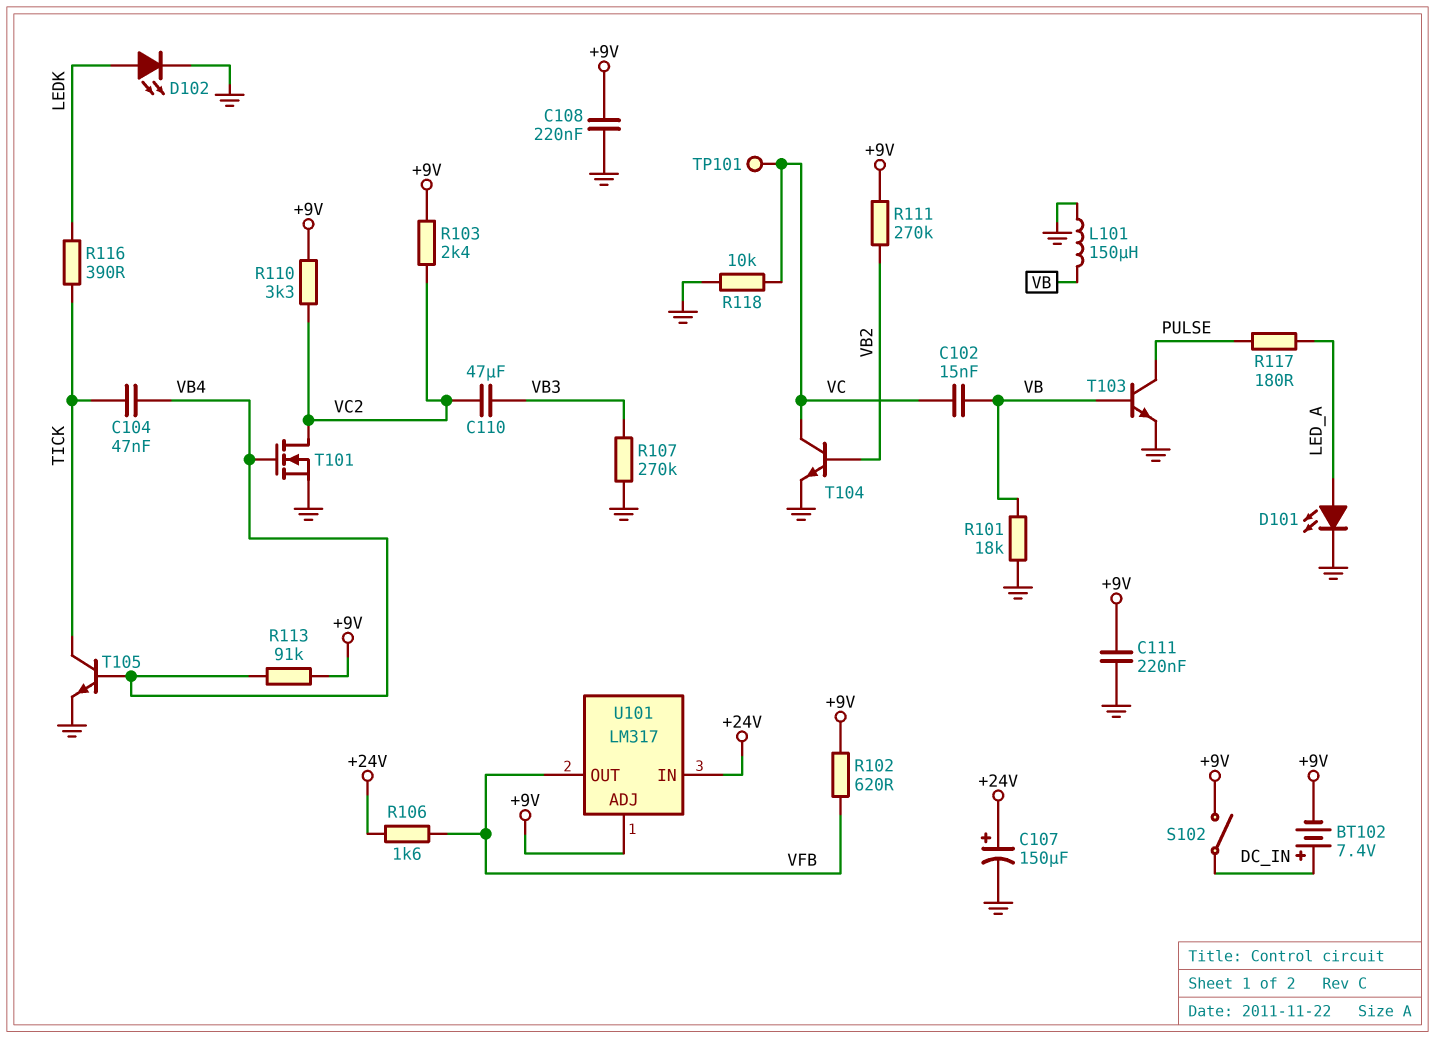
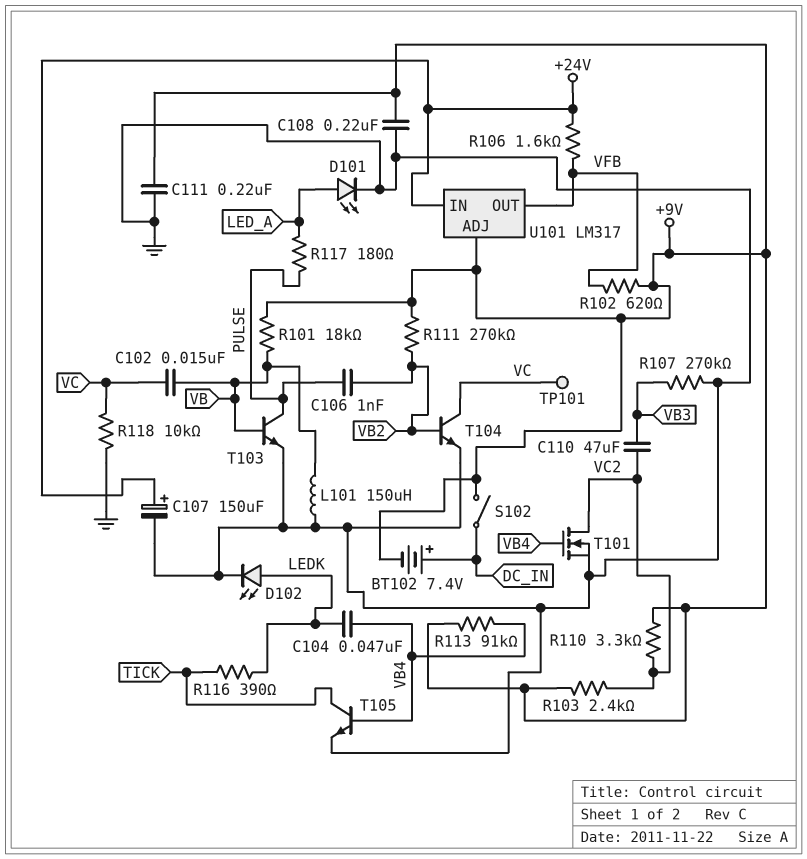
C104: 47nF (TICK, VB4) -> 47nF (LEDK, VB4)
C106: none -> 1nF (PULSE, VB2)
R101: 18k (GND, VB) -> 18k (+9V, VB)

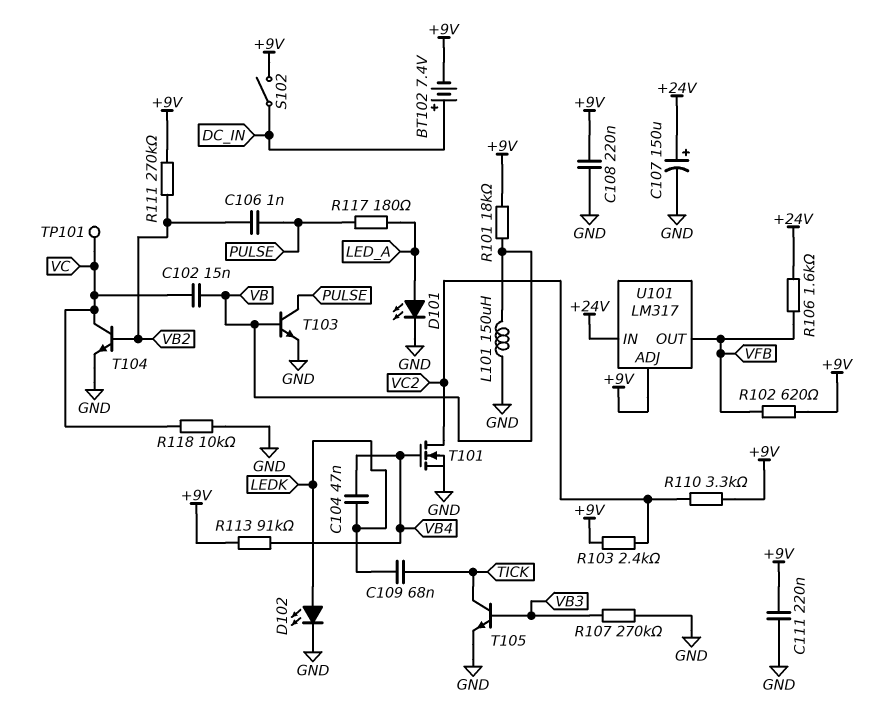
C109: none -> 68nF (LEDK, TICK)
C110: 47uF (VB3, VC2) -> none
R116: 390 (LEDK, TICK) -> none
T105: NPN (B VB4, C TICK, E GND) -> NPN (B VB3, C TICK, E GND)

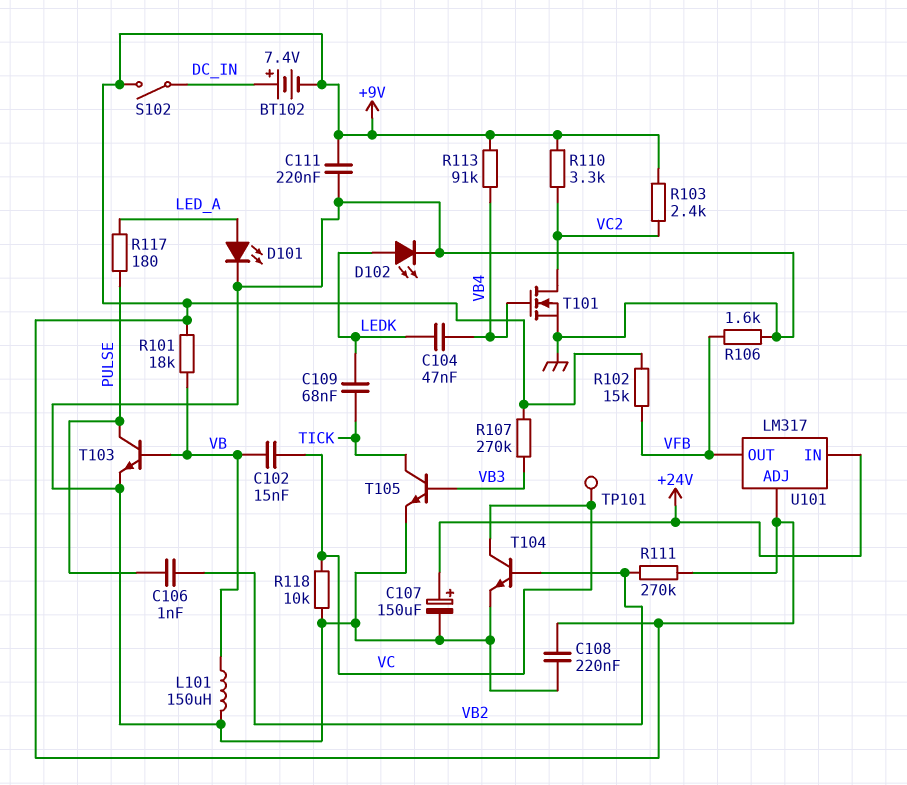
R102: 620 (+9V, VFB) -> 15k (+9V, VFB)
R106: 1.6k (+24V, VFB) -> 1.6k (GND, VFB)
R107: 270k (GND, VB3) -> 270k (+9V, VB3)

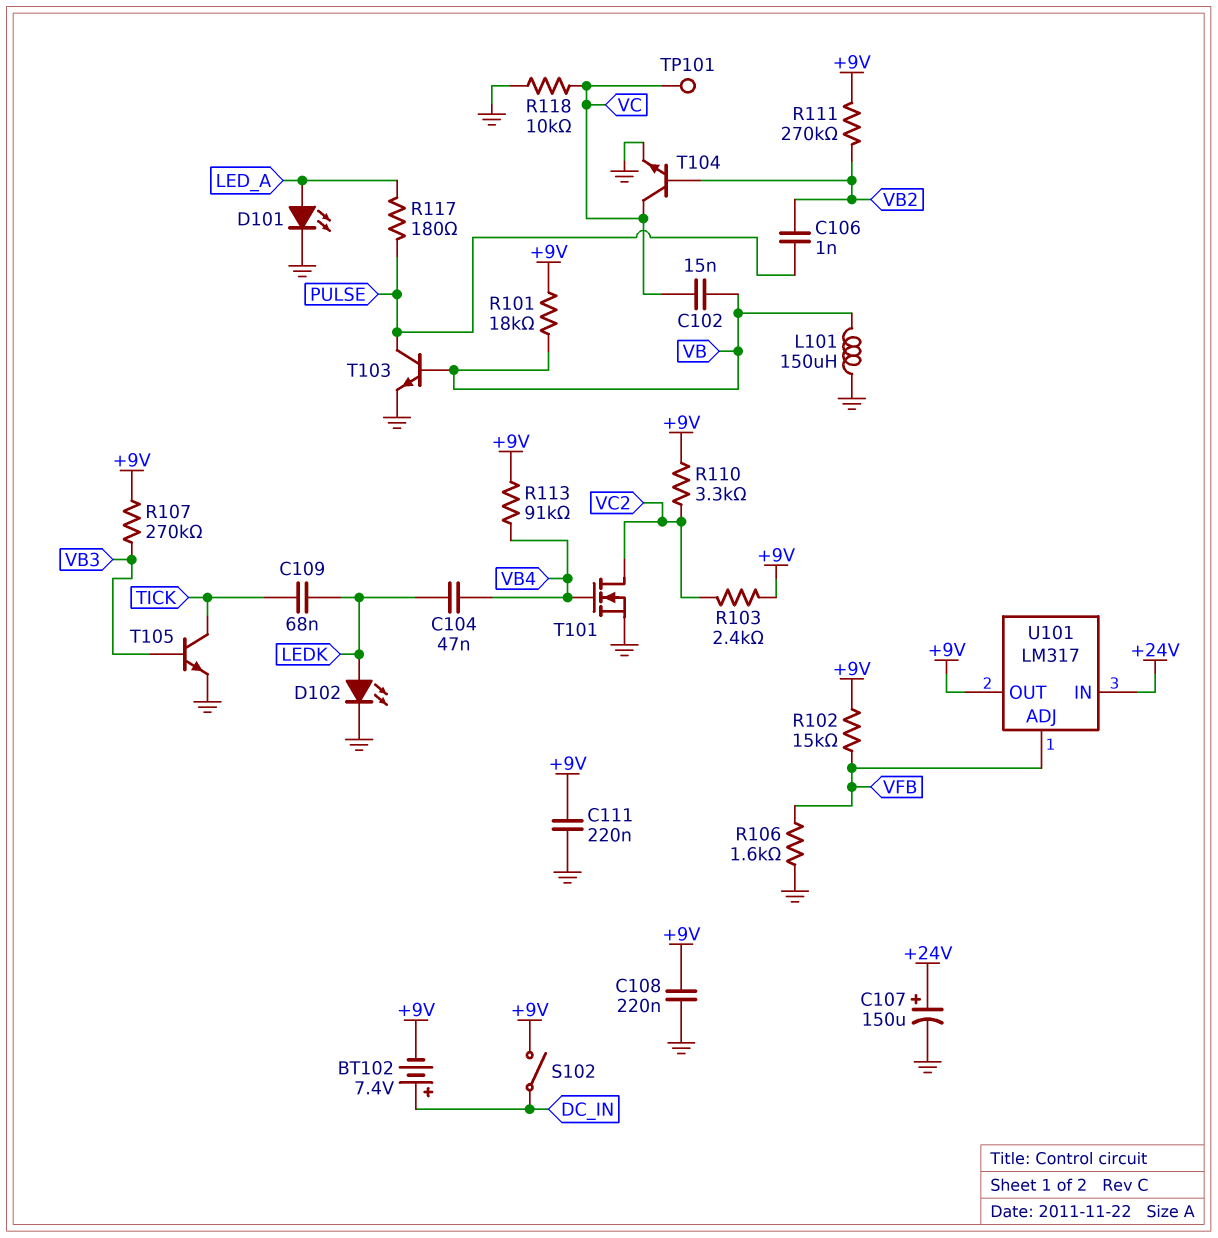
U101 pin ADJ: +9V -> VFB
U101 pin OUT: VFB -> +9V

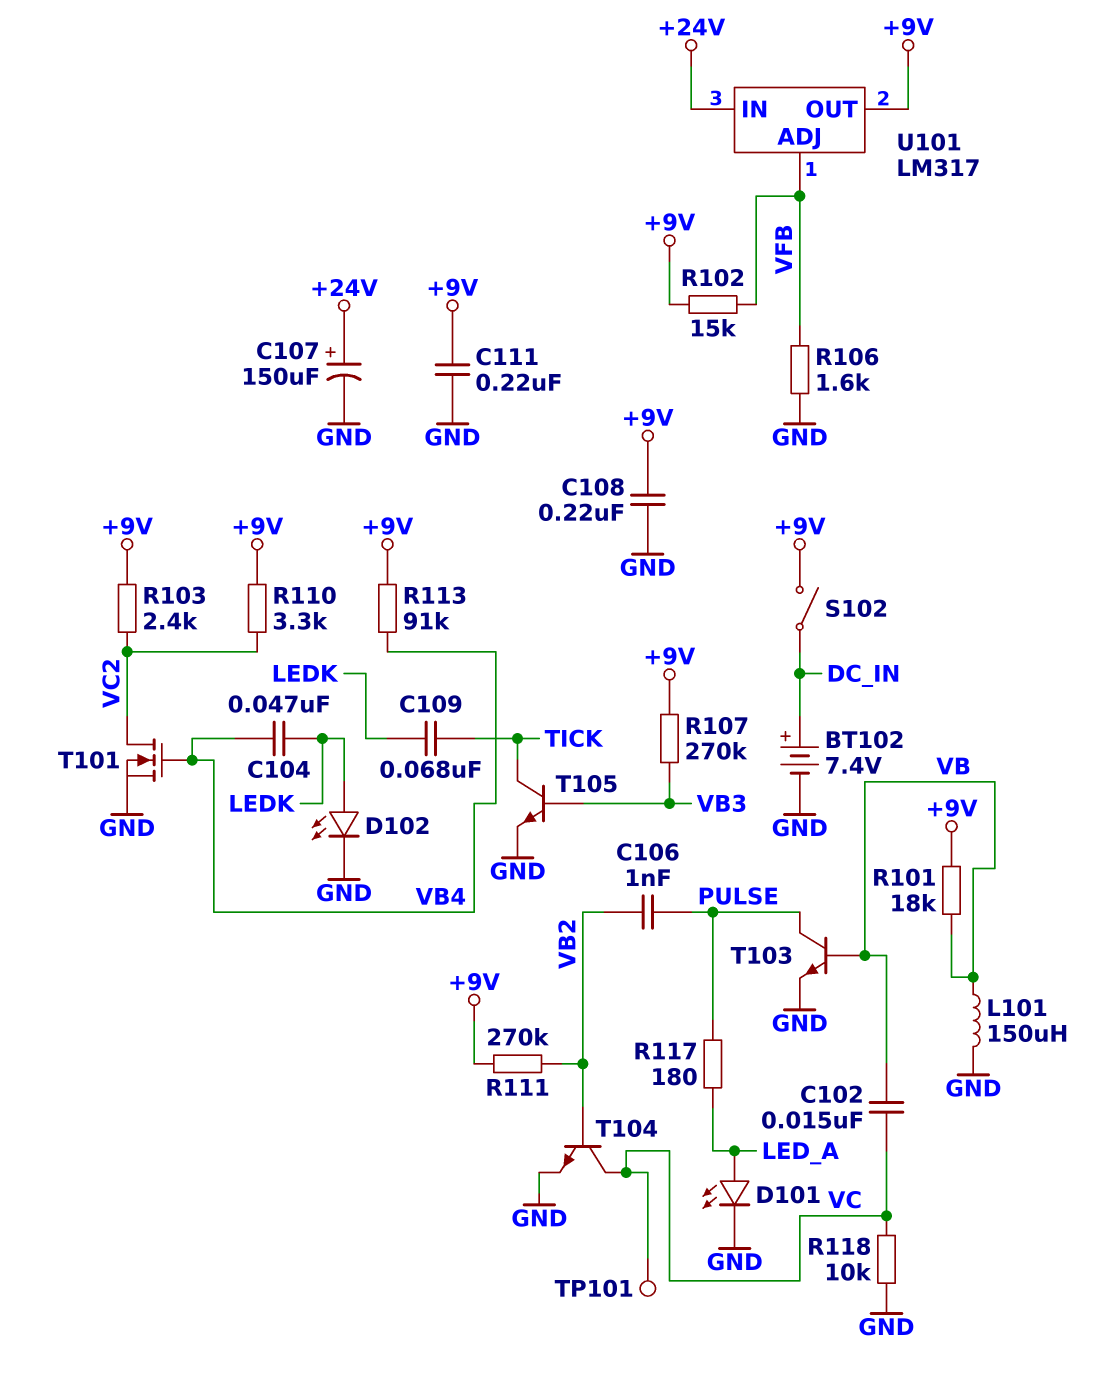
BT102: 7.4V (plus DC_IN, minus +9V) -> 7.4V (plus DC_IN, minus GND)

